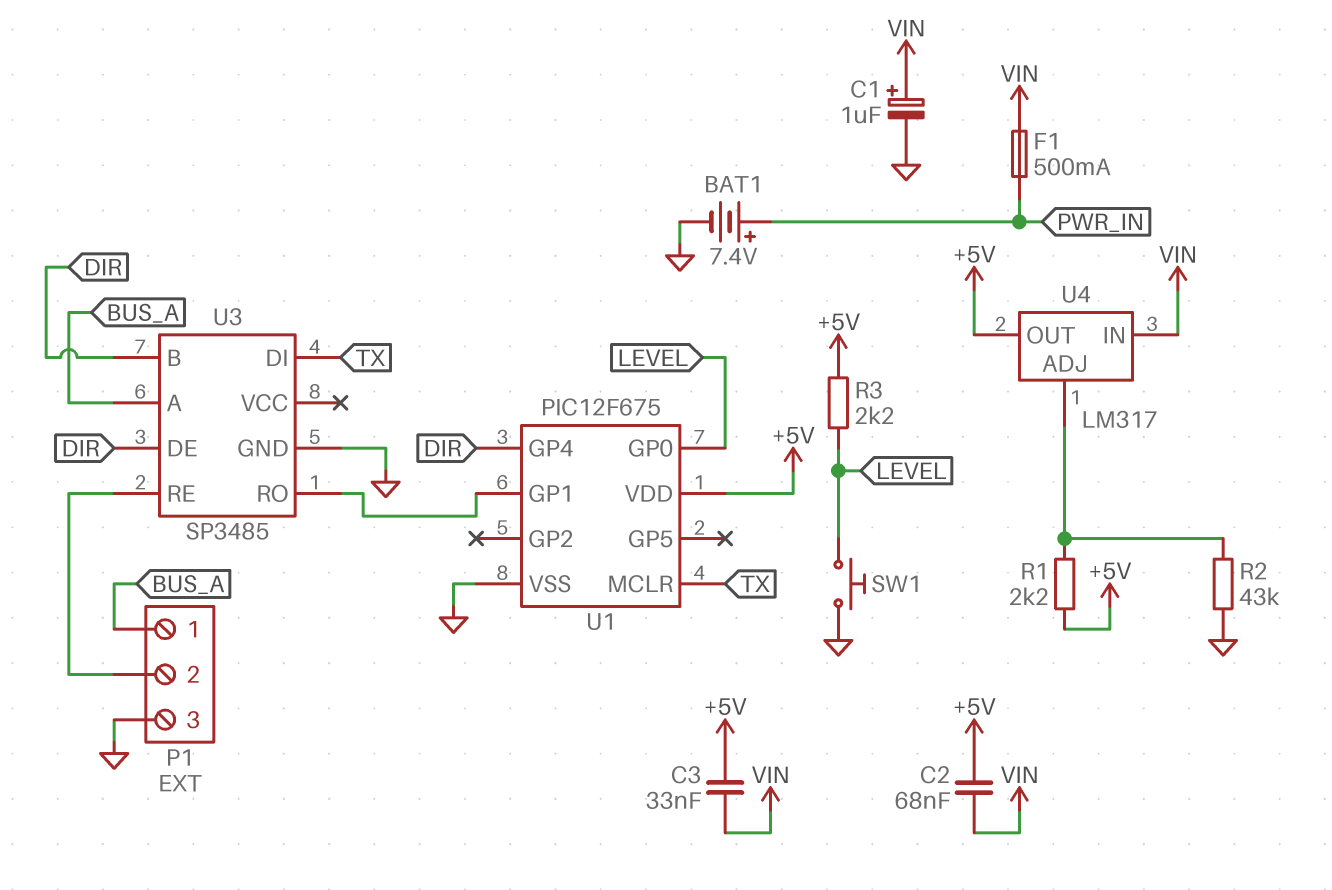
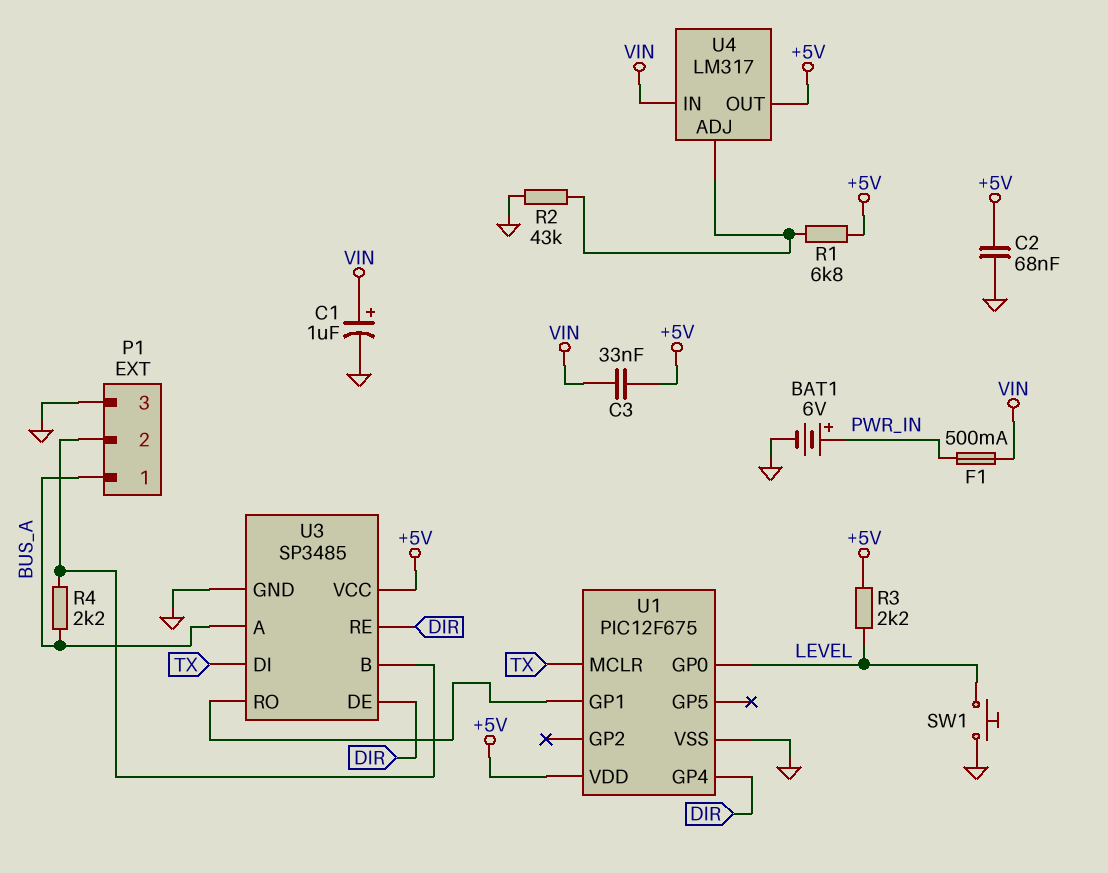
BAT1: 7.4V (plus PWR_IN, minus GND) -> 6V (plus PWR_IN, minus GND)
C2: 68nF (+5V, VIN) -> 68nF (+5V, GND)
R1: 2.2k (+5V, U4/ADJ) -> 6.8k (+5V, U4/ADJ)
R4: none -> 2.2k (BUS_A, P1/2)
U3 pin B: DIR -> P1/2
U3 pin RE: P1/2 -> DIR
U3 pin VCC: none -> +5V

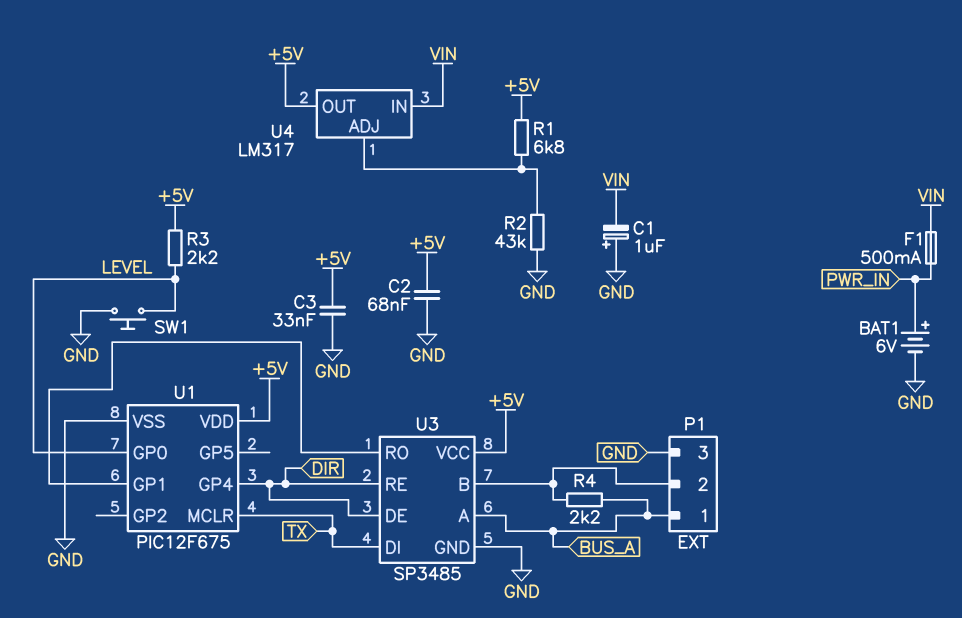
C1: 1uF (plus VIN, minus GND) -> 1uF (plus GND, minus VIN)
C3: 33nF (+5V, VIN) -> 33nF (+5V, GND)

